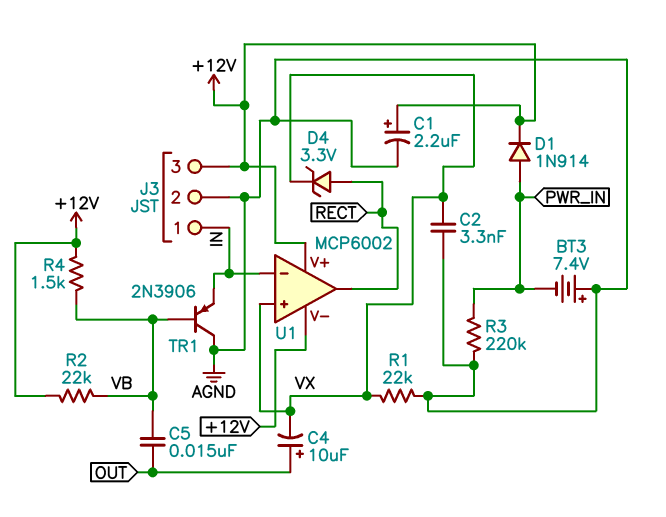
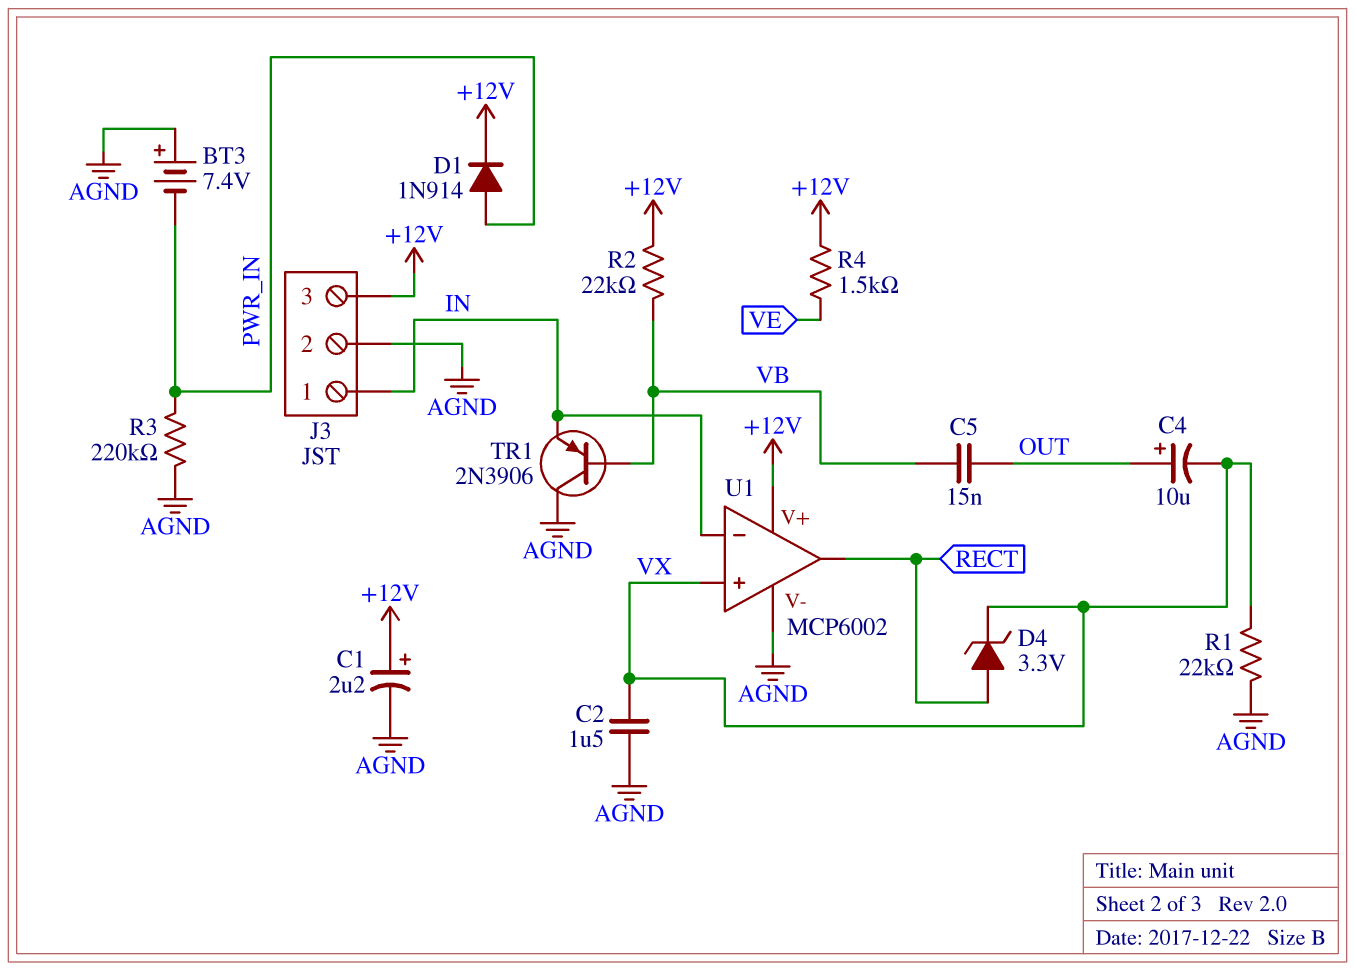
C2: 3.3nF (AGND, VX) -> 1.5uF (AGND, VX)
R4: 1.5k (+12V, VB) -> 1.5k (+12V, VE)
U1 pin V-: +12V -> AGND

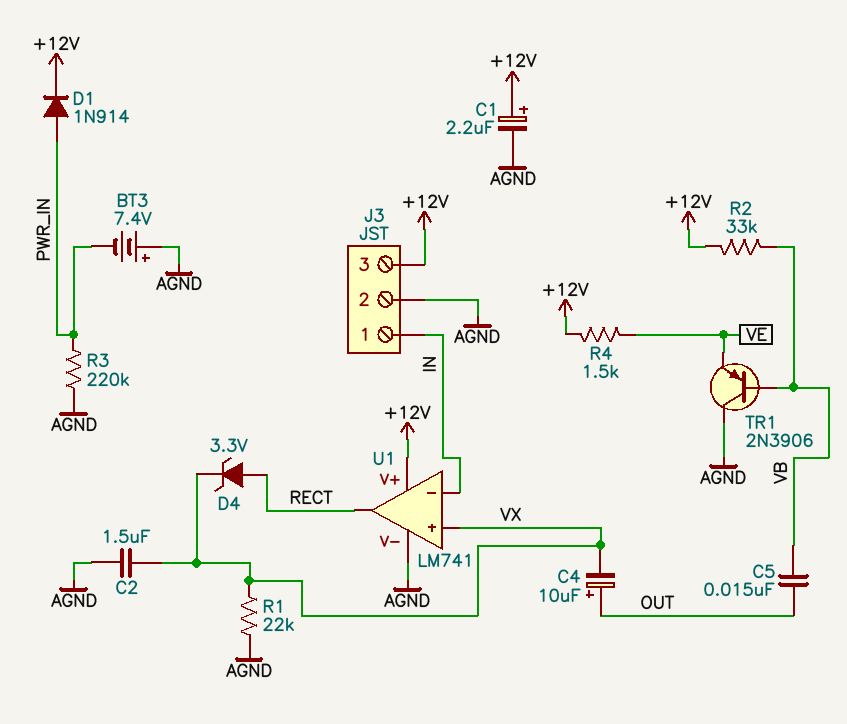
R2: 22k (+12V, VB) -> 33k (+12V, VB)
TR1: PNP 2N3906 (B VB, C AGND, E IN) -> PNP 2N3906 (B VB, C AGND, E VE)
U1: MCP6002 -> LM741

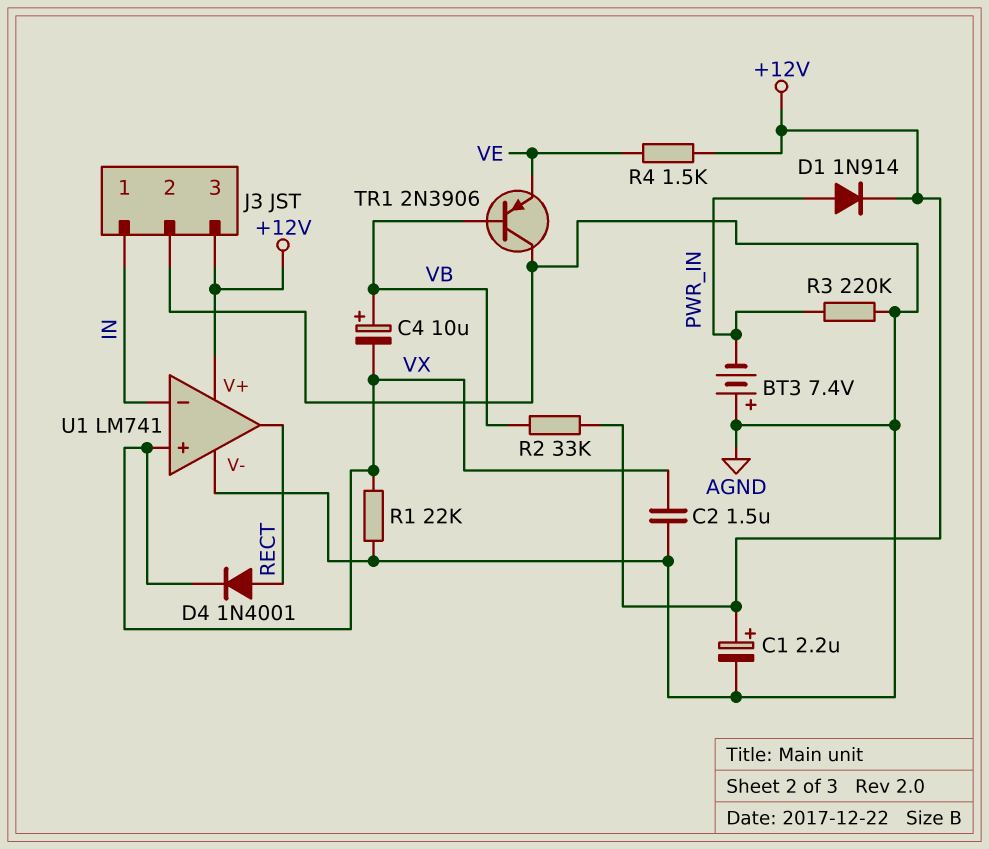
C4: 10uF (plus OUT, minus VX) -> 10uF (plus VB, minus VX)
C5: 15nF (OUT, VB) -> none
D4: zener 3.3V (A RECT, K VX) -> diode 1N4001 (A RECT, K VX)

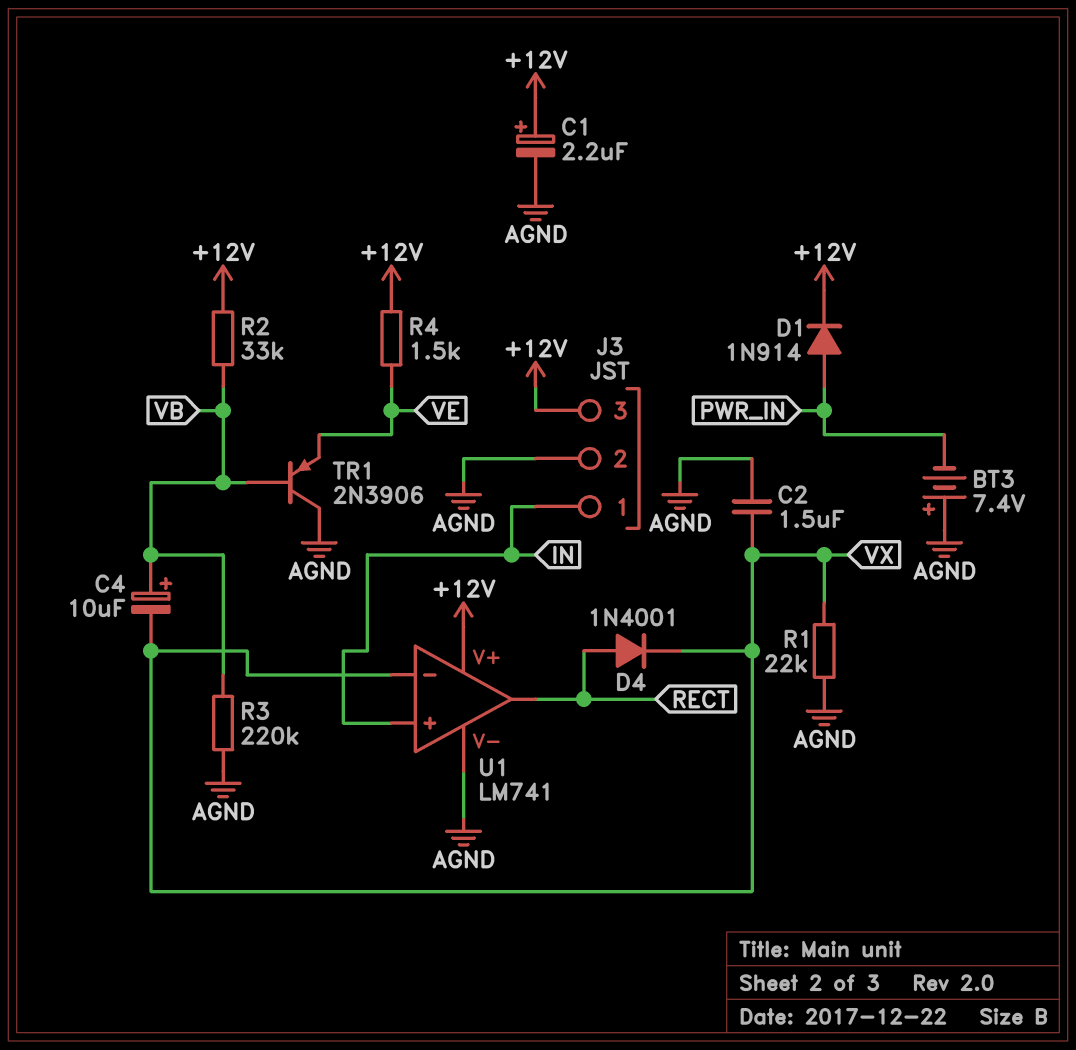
R3: 220k (AGND, PWR_IN) -> 220k (AGND, VB)
U1 pin in+: VX -> IN
U1 pin in-: IN -> VX

